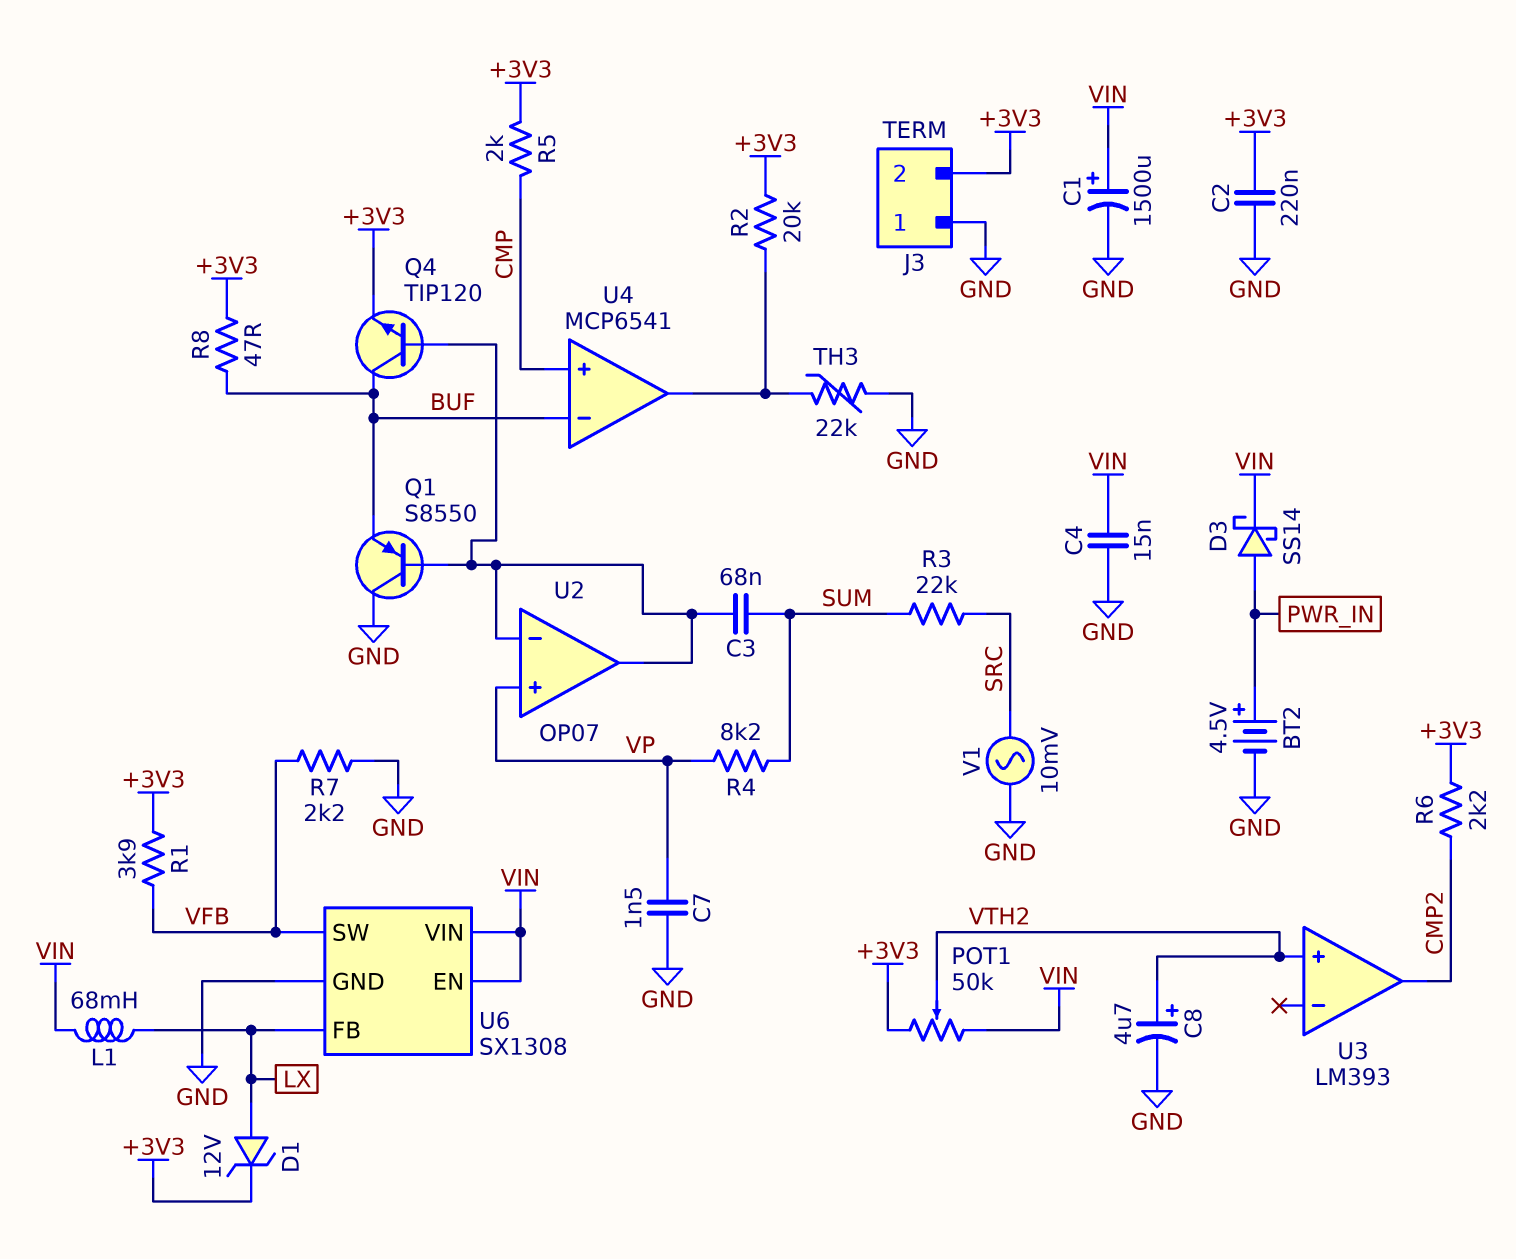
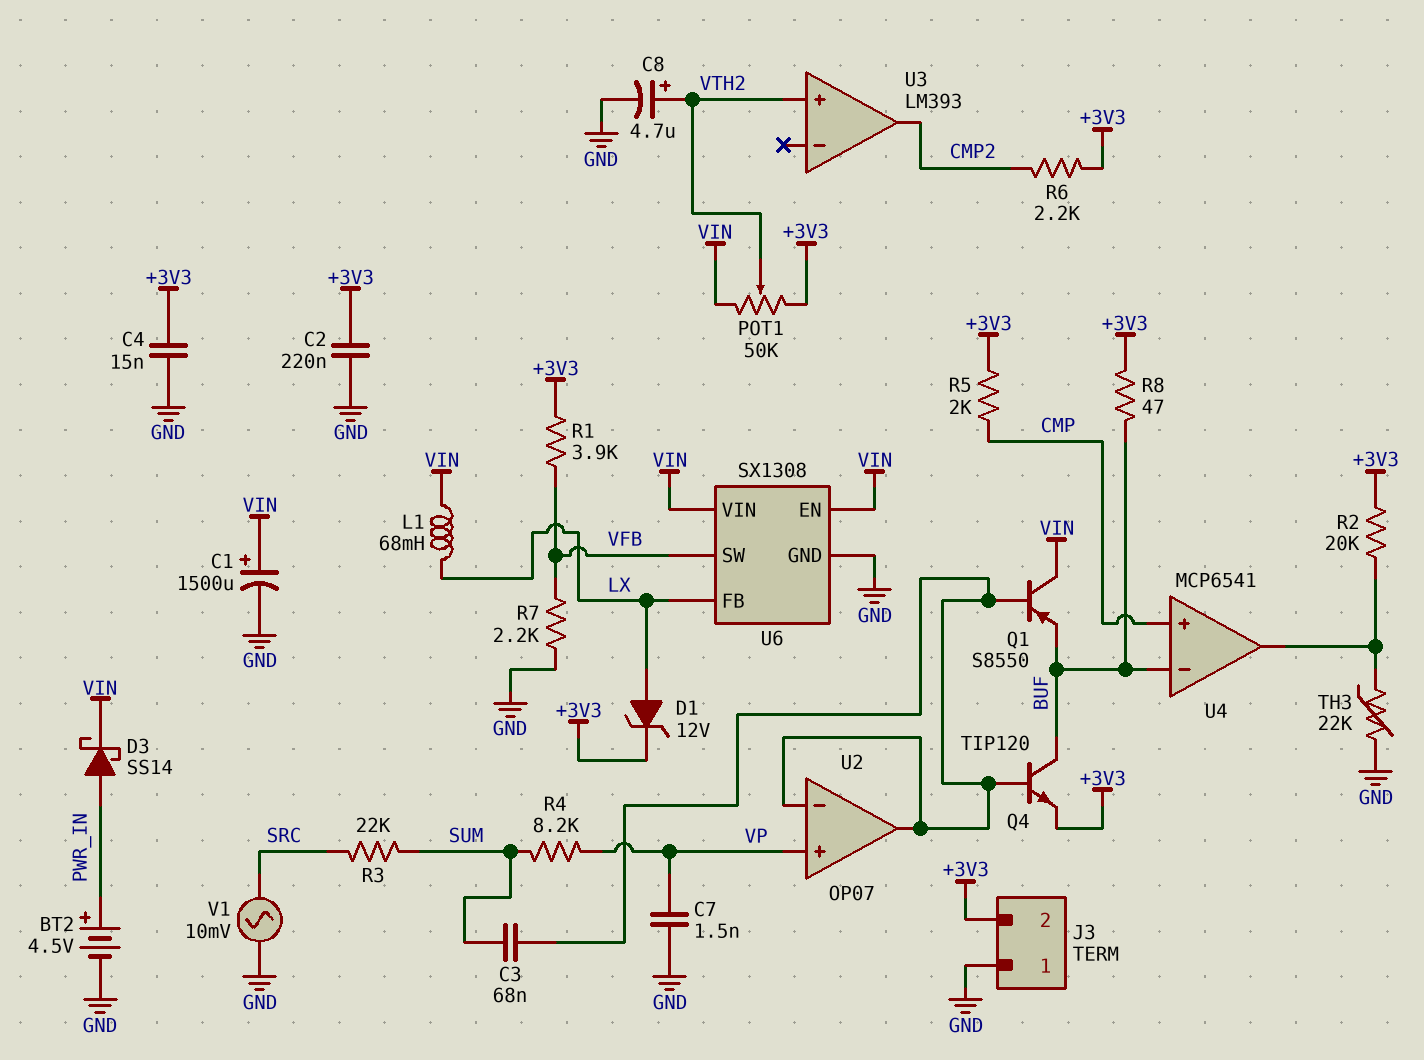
C4: 15nF (GND, VIN) -> 15nF (+3V3, GND)
Q1: PNP S8550 (B U2/in-, C GND, E BUF) -> PNP S8550 (B U2/in-, C VIN, E BUF)

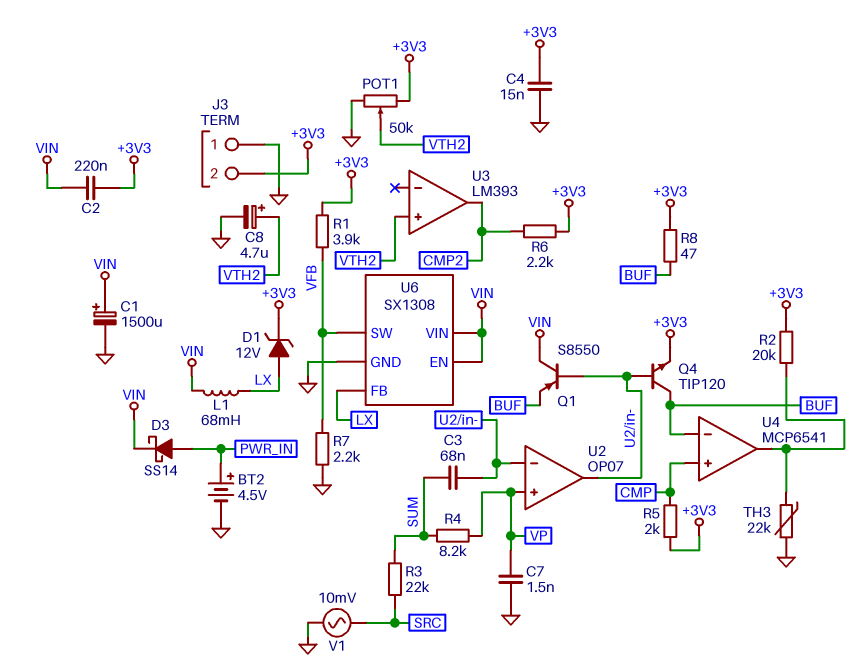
C2: 220nF (+3V3, GND) -> 220nF (+3V3, VIN)
POT1: 50k (+3V3, VIN, wiper VTH2) -> 50k (+3V3, GND, wiper VTH2)

